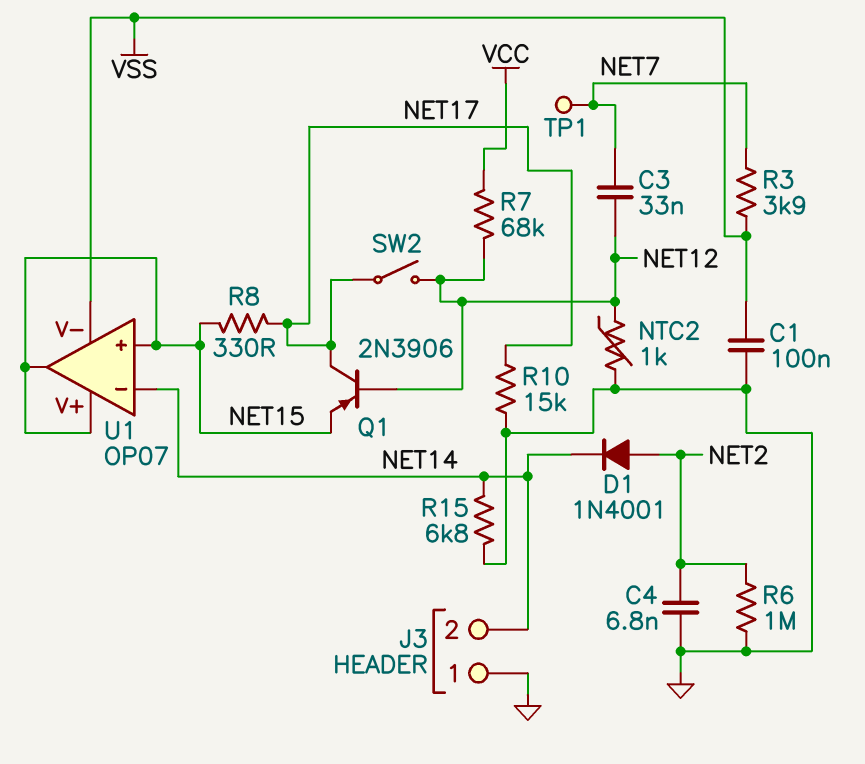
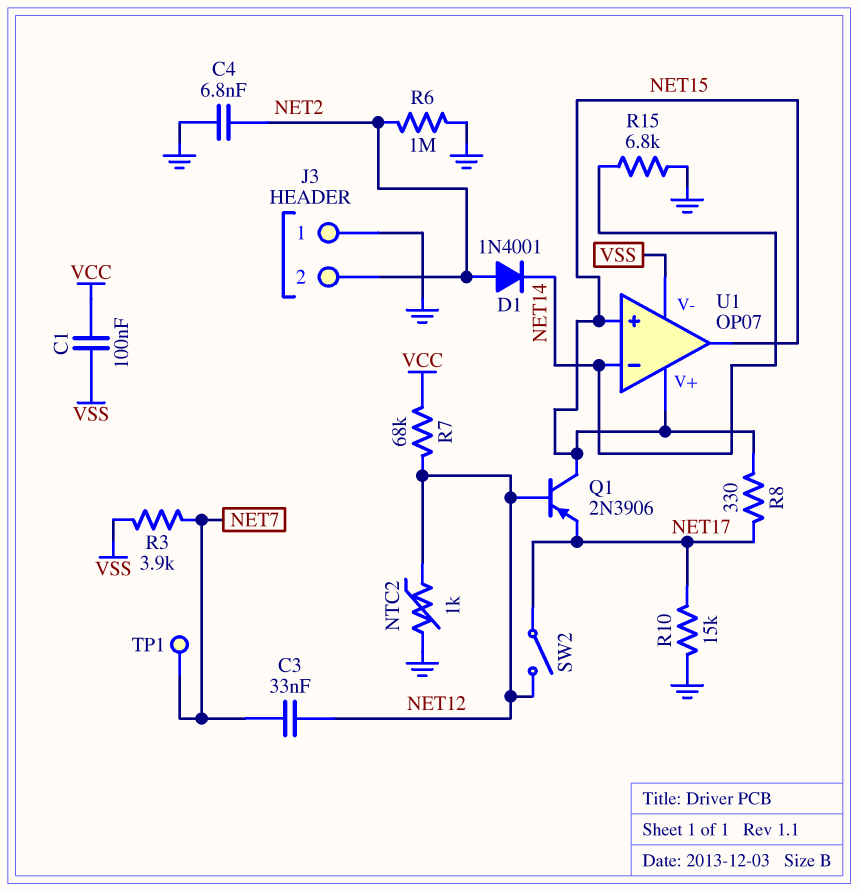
C1: 100nF (GND, VSS) -> 100nF (VCC, VSS)
J3 pin 2: NET14 -> NET2
Q1: PNP 2N3906 (B NET12, C NET17, E NET15) -> PNP 2N3906 (B NET12, C NET15, E NET17)

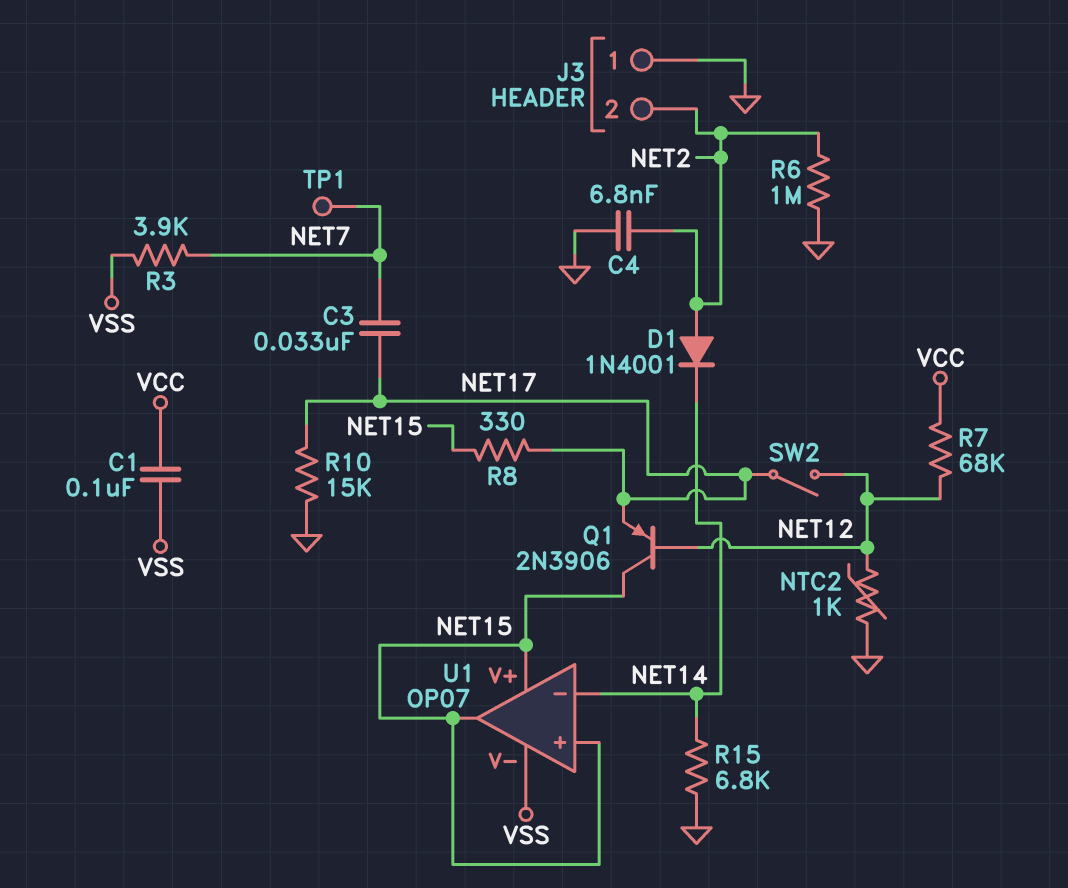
C3: 33nF (NET7, NET12) -> 33nF (NET7, NET17)

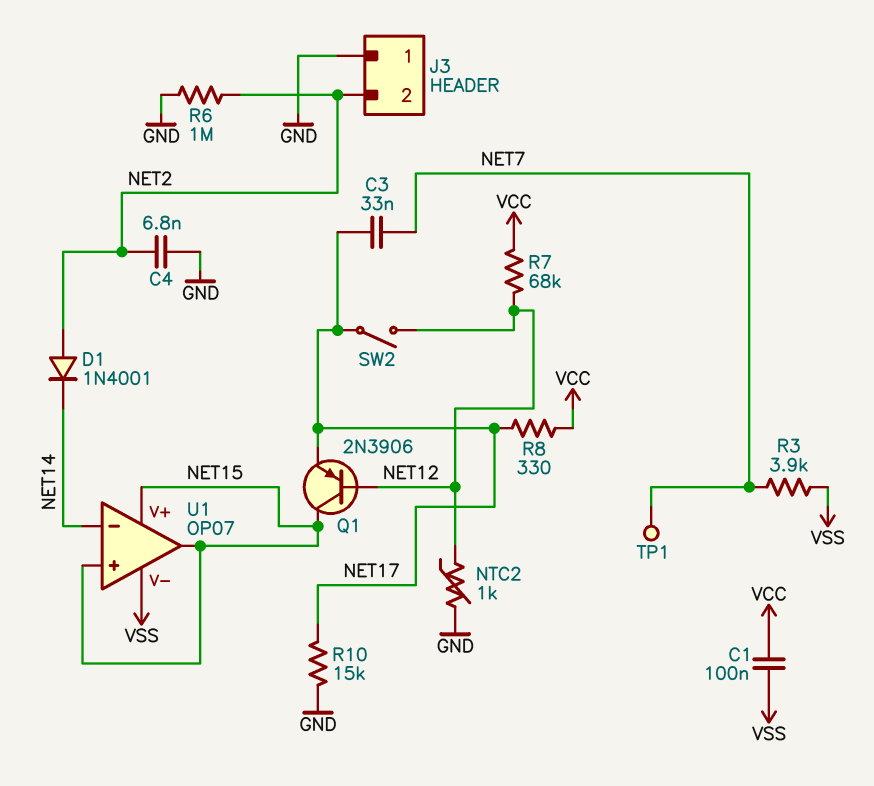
R8: 330 (NET15, NET17) -> 330 (NET17, VCC)
R15: 6.8k (GND, NET14) -> none

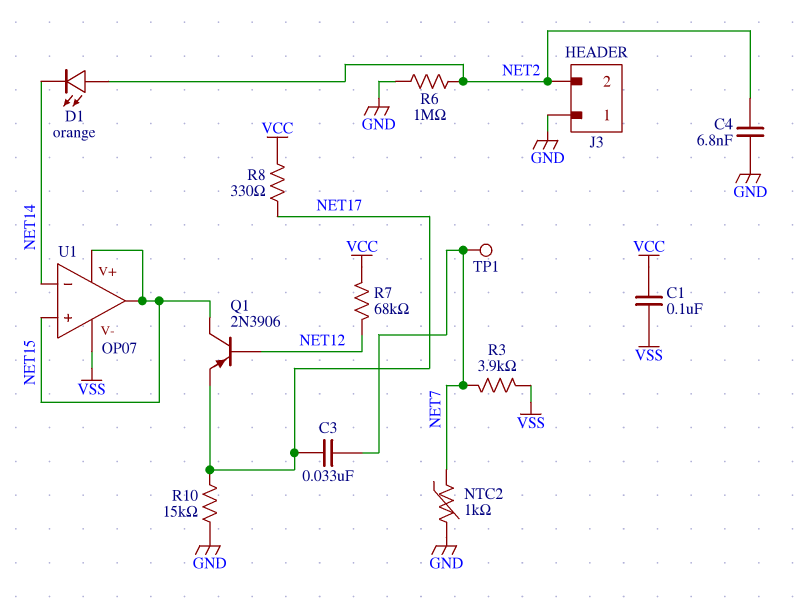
D1: diode 1N4001 (A NET2, K NET14) -> LED orange (A NET2, K NET14)
NTC2: 1k (GND, NET12) -> 1k (GND, NET7)
SW2: switch (NET12, NET17) -> none

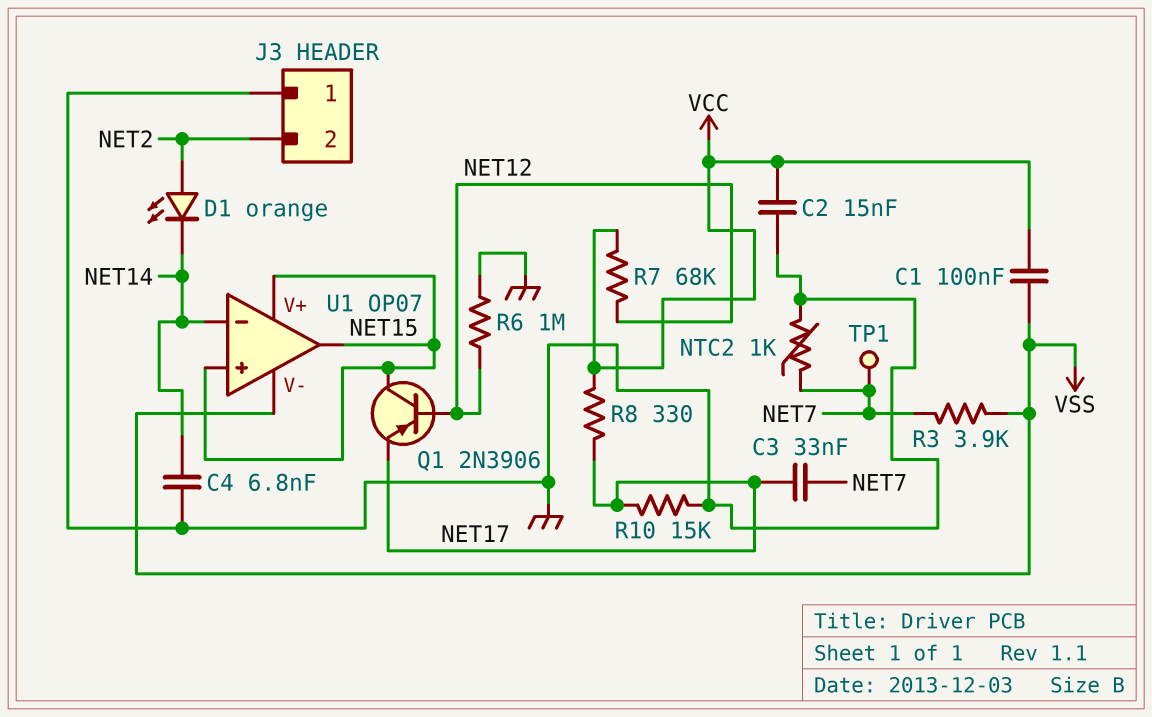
C2: none -> 15nF (GND, VCC)
C4: 6.8nF (GND, NET2) -> 6.8nF (GND, NET14)
R6: 1M (GND, NET2) -> 1M (GND, NET12)

